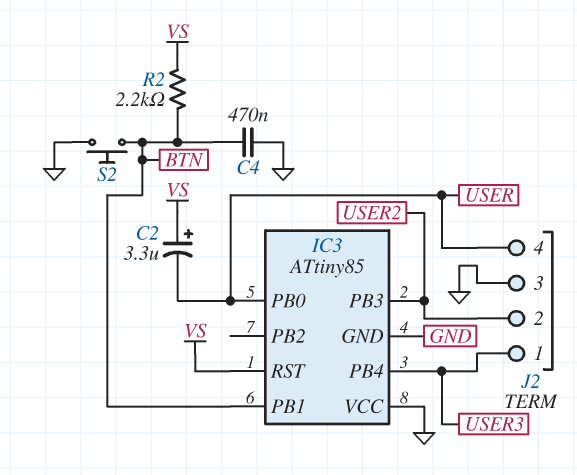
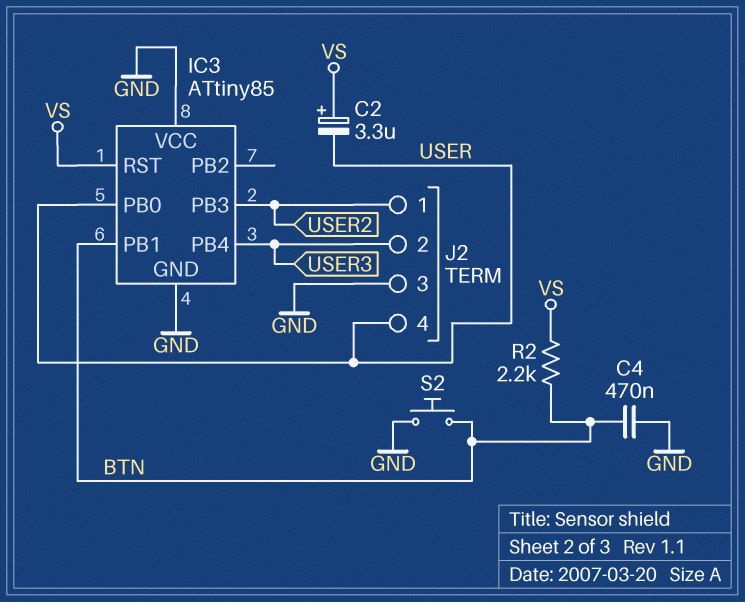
J2 pin 1: USER3 -> USER2
J2 pin 2: USER2 -> USER3

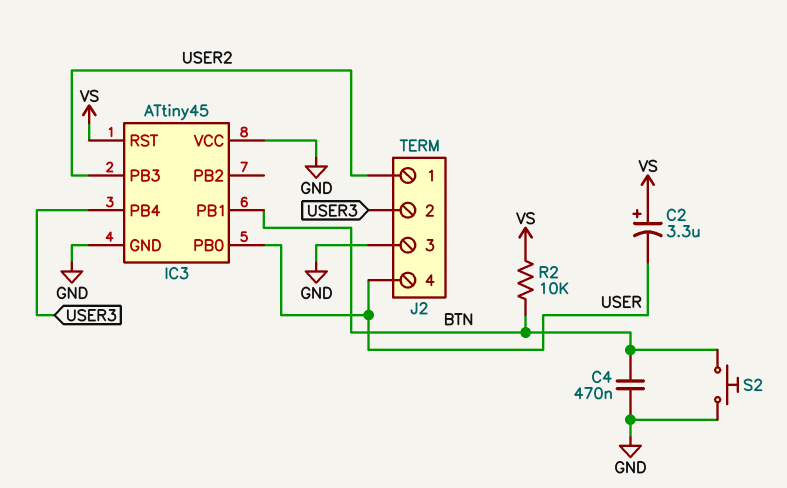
IC3: ATtiny85 -> ATtiny45
R2: 2.2k (BTN, VS) -> 10k (BTN, VS)

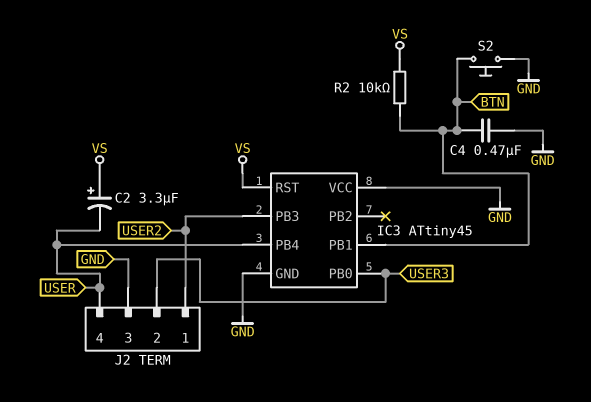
IC3 pin PB0: USER -> USER3
IC3 pin PB4: USER3 -> USER

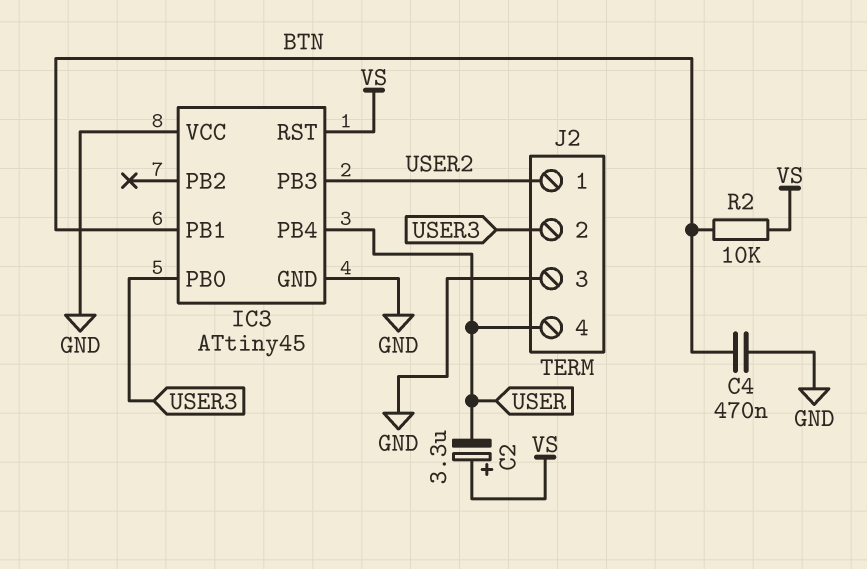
S2: button (BTN, GND) -> none

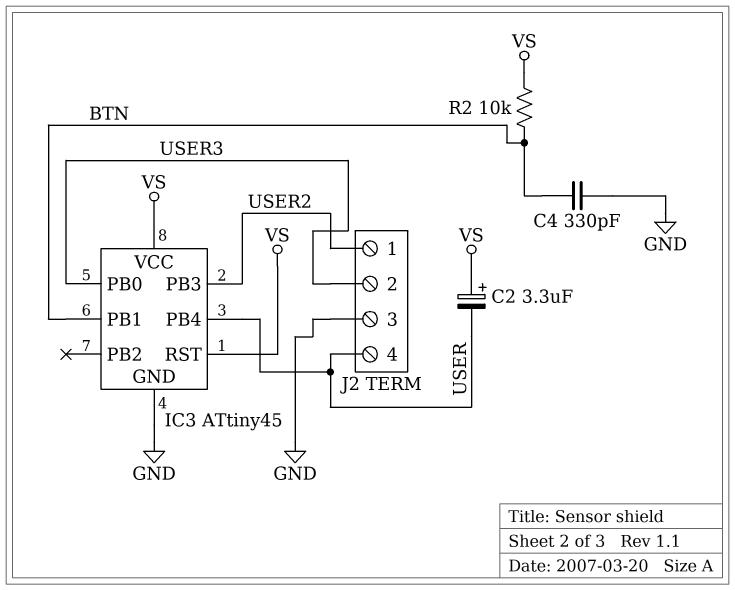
C4: 470nF (BTN, GND) -> 330pF (BTN, GND)
IC3 pin VCC: GND -> VS

